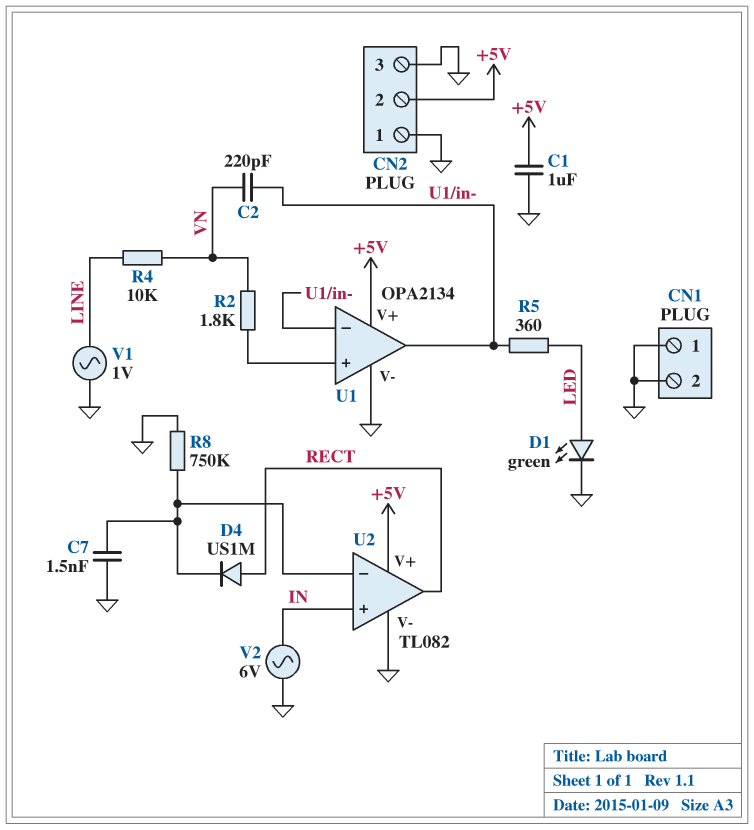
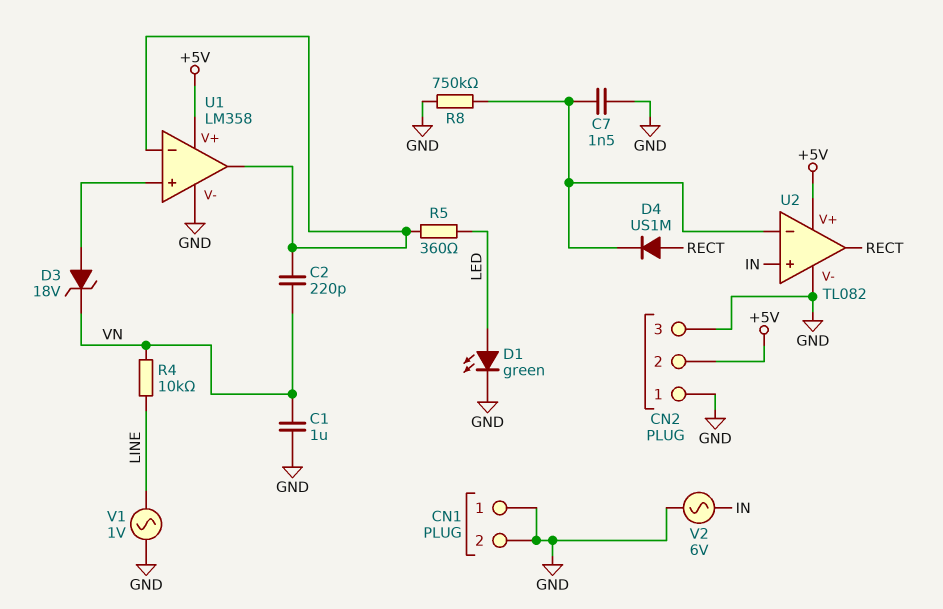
C1: 1uF (+5V, GND) -> 1uF (GND, VN)
D3: none -> zener 18V (A U1/in+, K VN)
R2: 1.8k (U1/in+, VN) -> none
U1: OPA2134 -> LM358

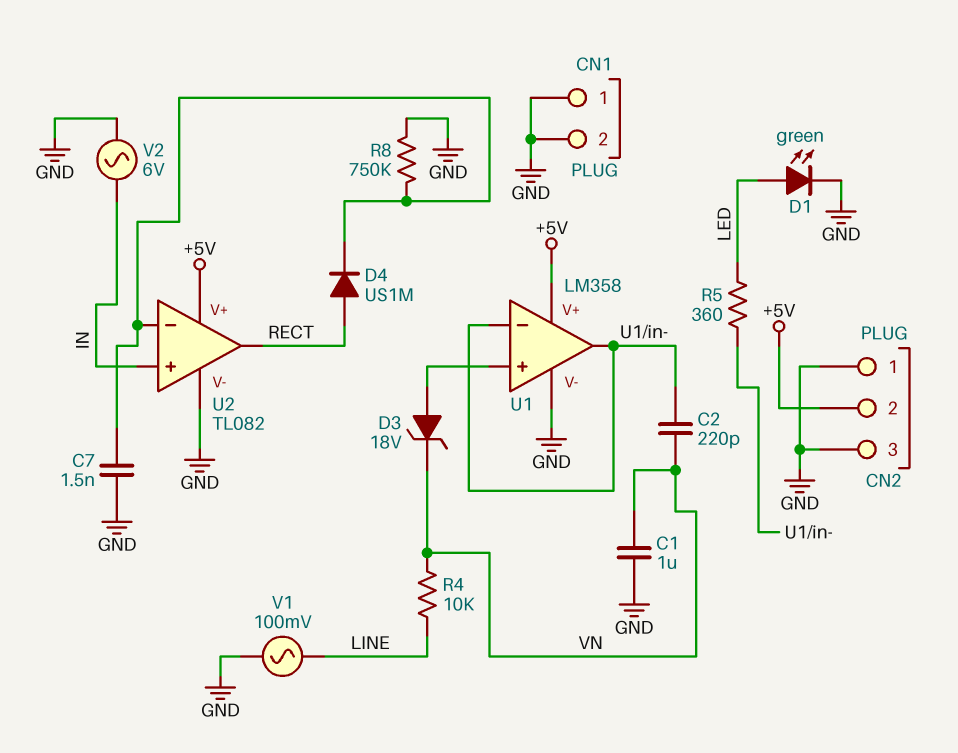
V1: AC 1V (GND, LINE) -> AC 100mV (GND, LINE)

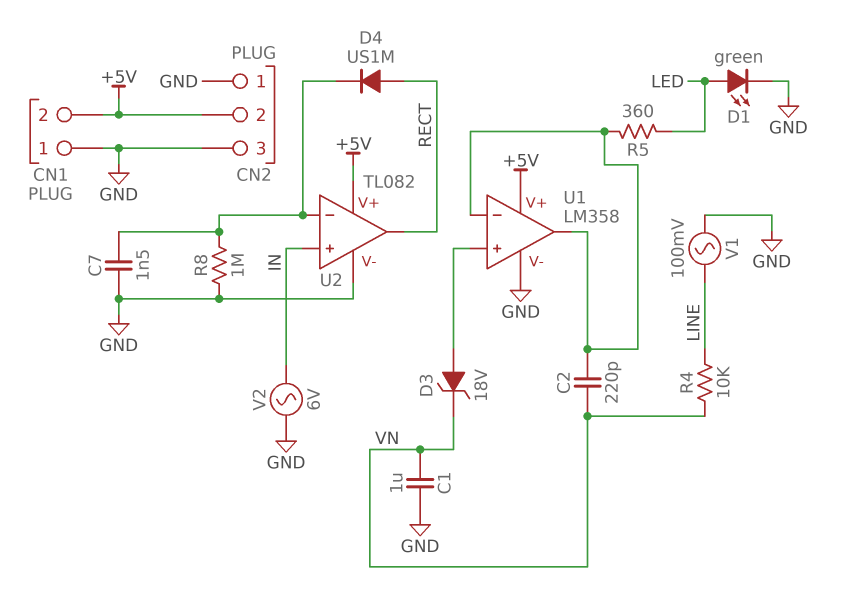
CN1 pin 2: GND -> +5V
R8: 750k (GND, U2/in-) -> 1M (GND, U2/in-)

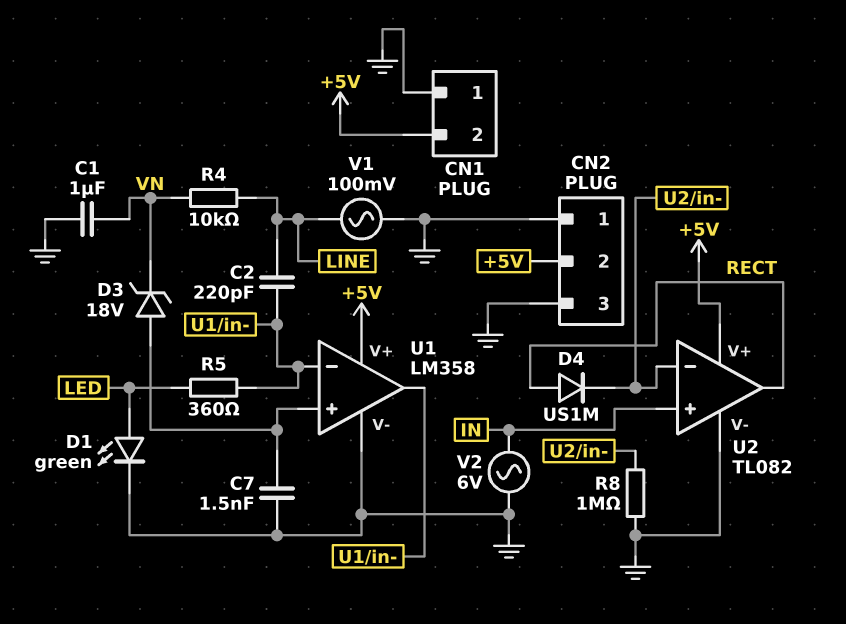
C2: 220pF (U1/in-, VN) -> 220pF (LINE, U1/in-)
C7: 1.5nF (GND, U2/in-) -> 1.5nF (GND, U1/in+)

